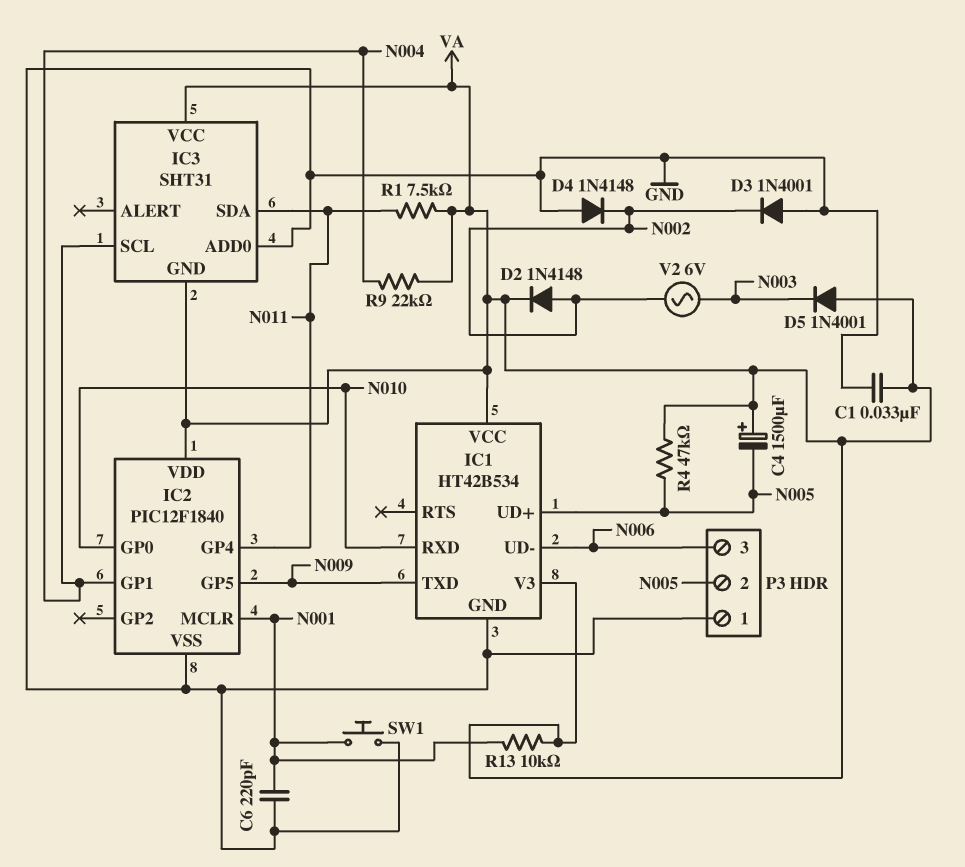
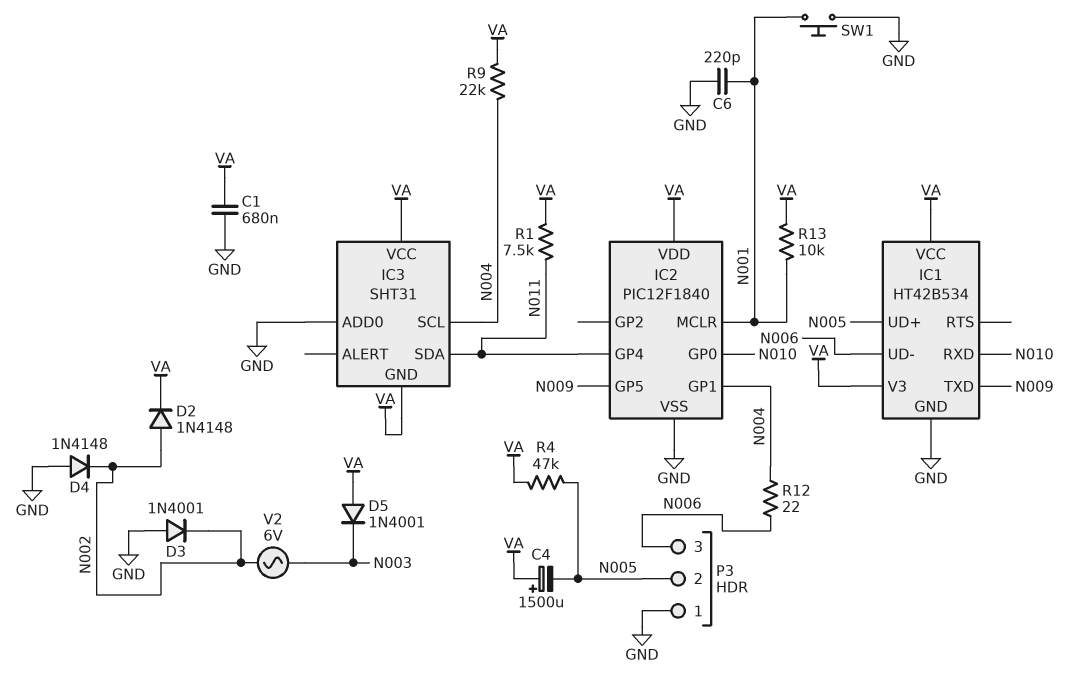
C1: 33nF (GND, VA) -> 680nF (GND, VA)
R12: none -> 22 (N004, N006)

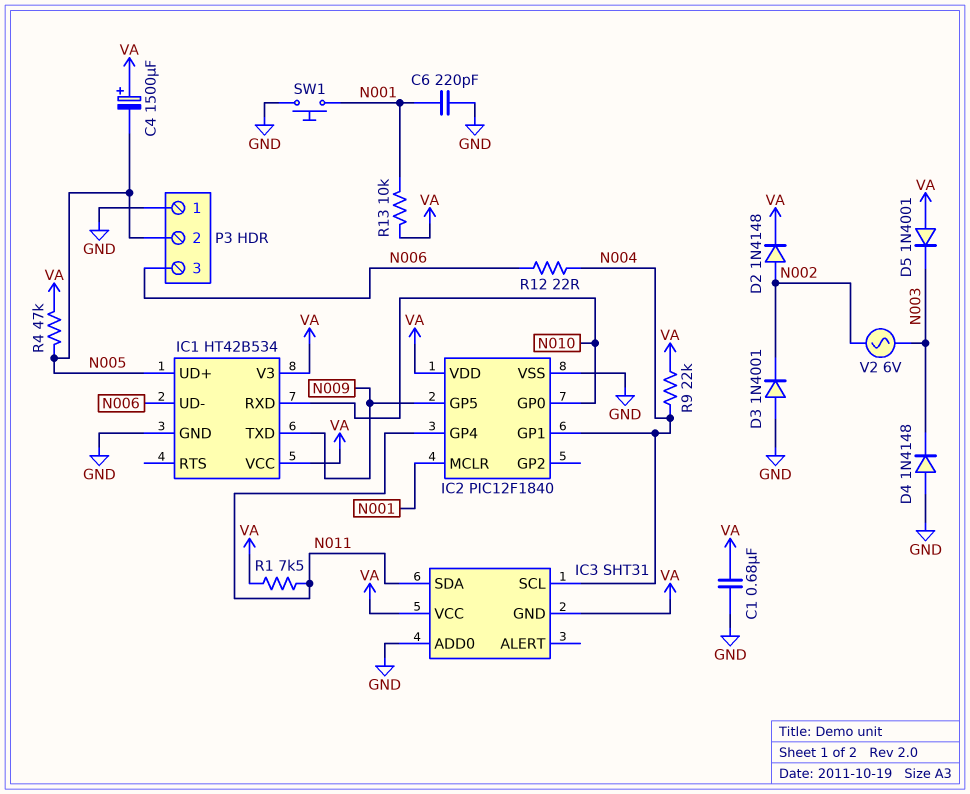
D4: diode 1N4148 (A GND, K N002) -> diode 1N4148 (A GND, K N003)

